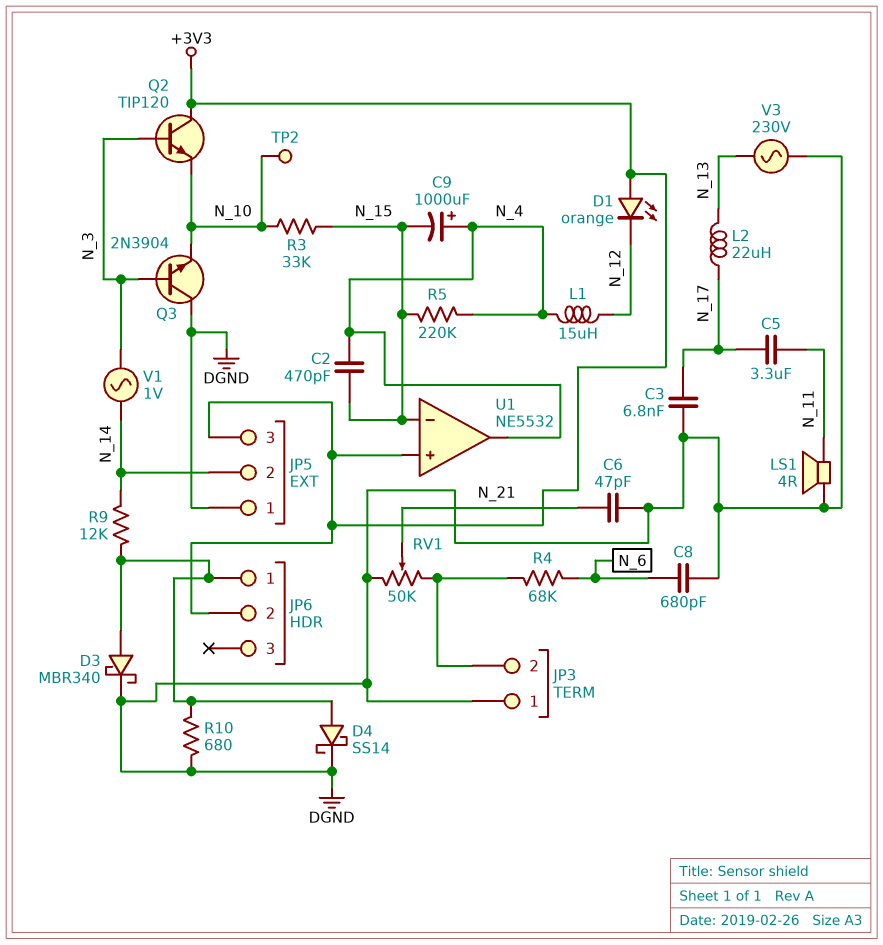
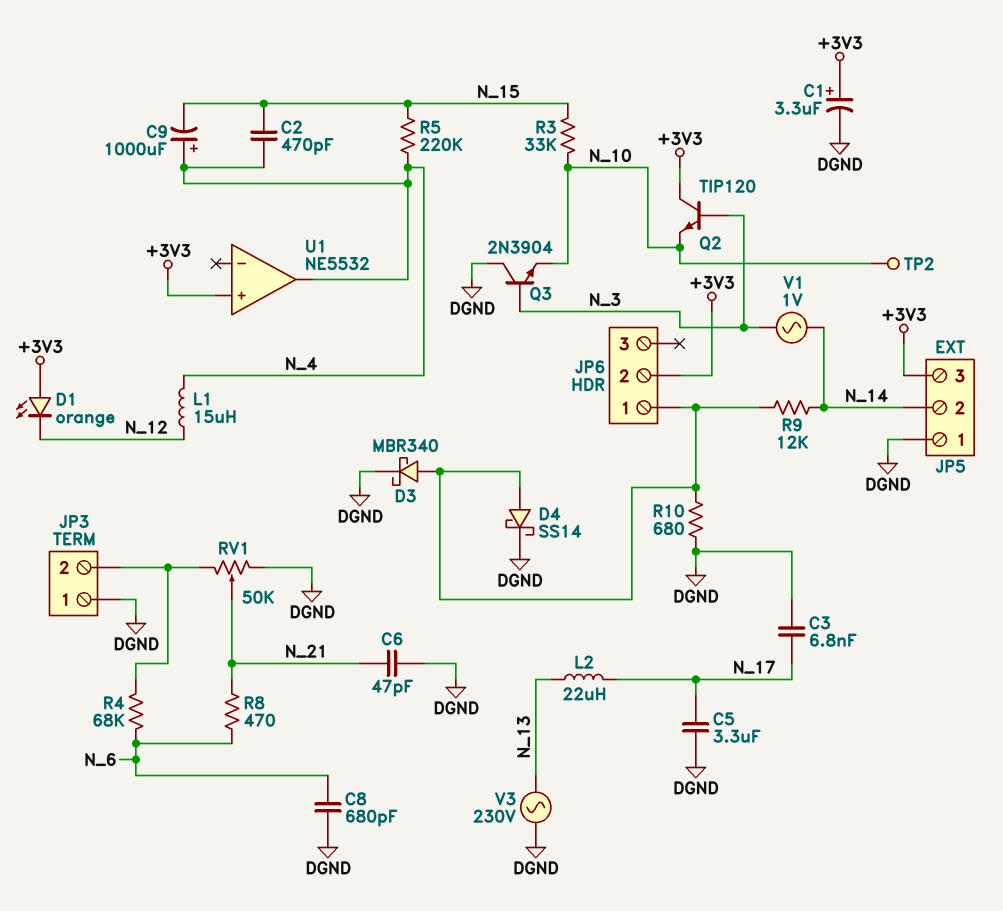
C1: none -> 3.3uF (plus +3V3, minus DGND)
C5: 3.3uF (N_11, N_17) -> 3.3uF (DGND, N_17)
LS1: speaker 4R (DGND, N_11) -> none
R8: none -> 470 (N_6, N_21)
U1 pin in-: N_15 -> none

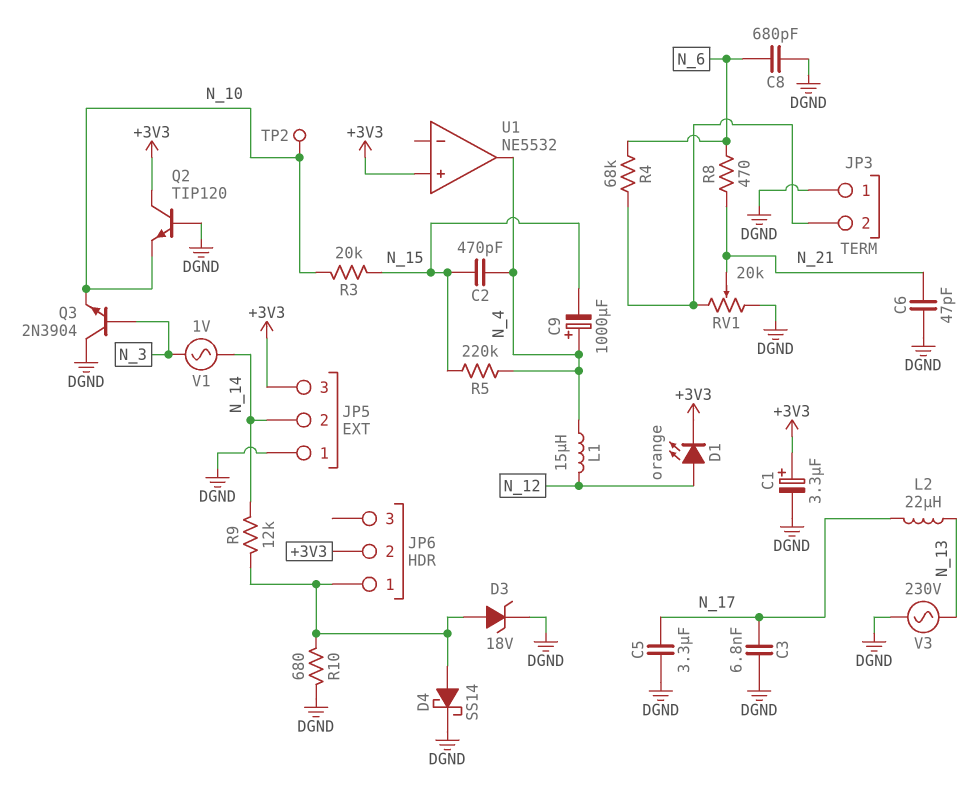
D1: LED orange (A +3V3, K N_12) -> LED orange (A N_12, K +3V3)
D3: schottky MBR340 (A JP6/1, K DGND) -> zener 18V (A JP6/1, K DGND)
Q2: NPN TIP120 (B N_3, C +3V3, E N_10) -> NPN TIP120 (B DGND, C +3V3, E N_10)
R3: 33k (N_10, N_15) -> 20k (N_10, N_15)
RV1: 50k (DGND, JP3/2, wiper N_21) -> 20k (DGND, JP3/2, wiper N_21)

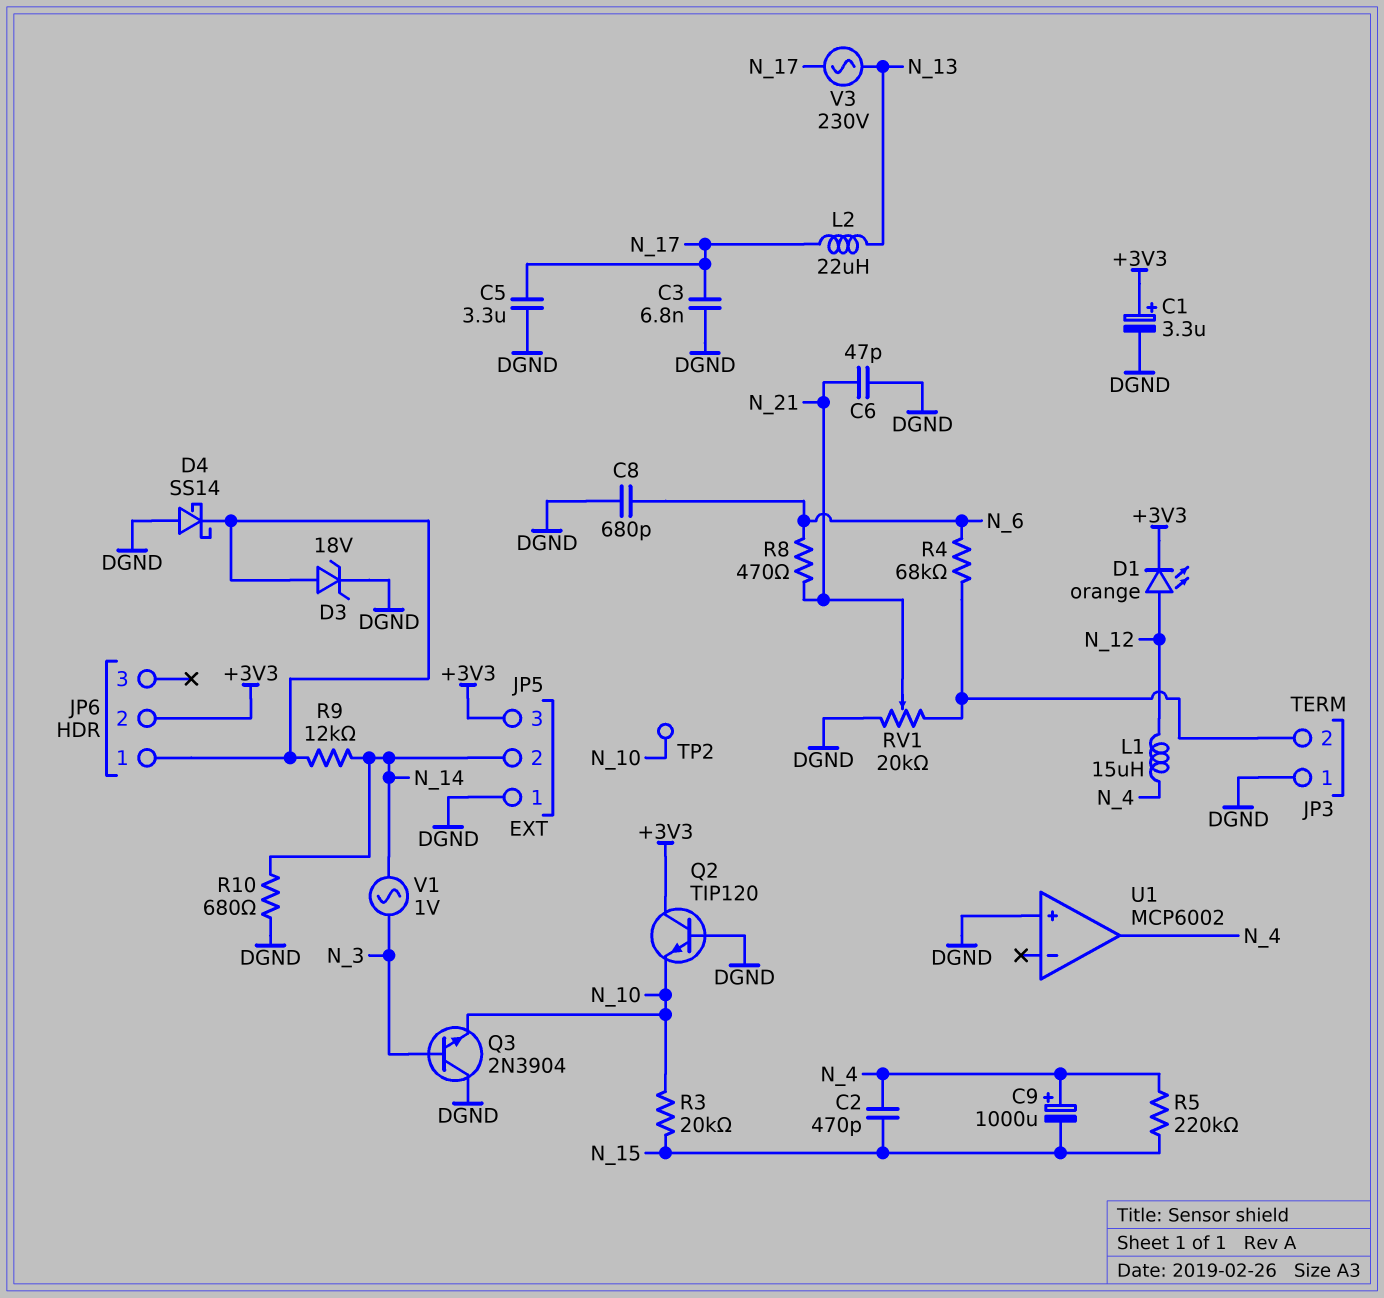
D4: schottky SS14 (A JP6/1, K DGND) -> schottky SS14 (A DGND, K JP6/1)
R10: 680 (DGND, JP6/1) -> 680 (DGND, N_14)
U1: NE5532 -> MCP6002
U1 pin in+: +3V3 -> DGND
V3: AC 230V (DGND, N_13) -> AC 230V (N_13, N_17)

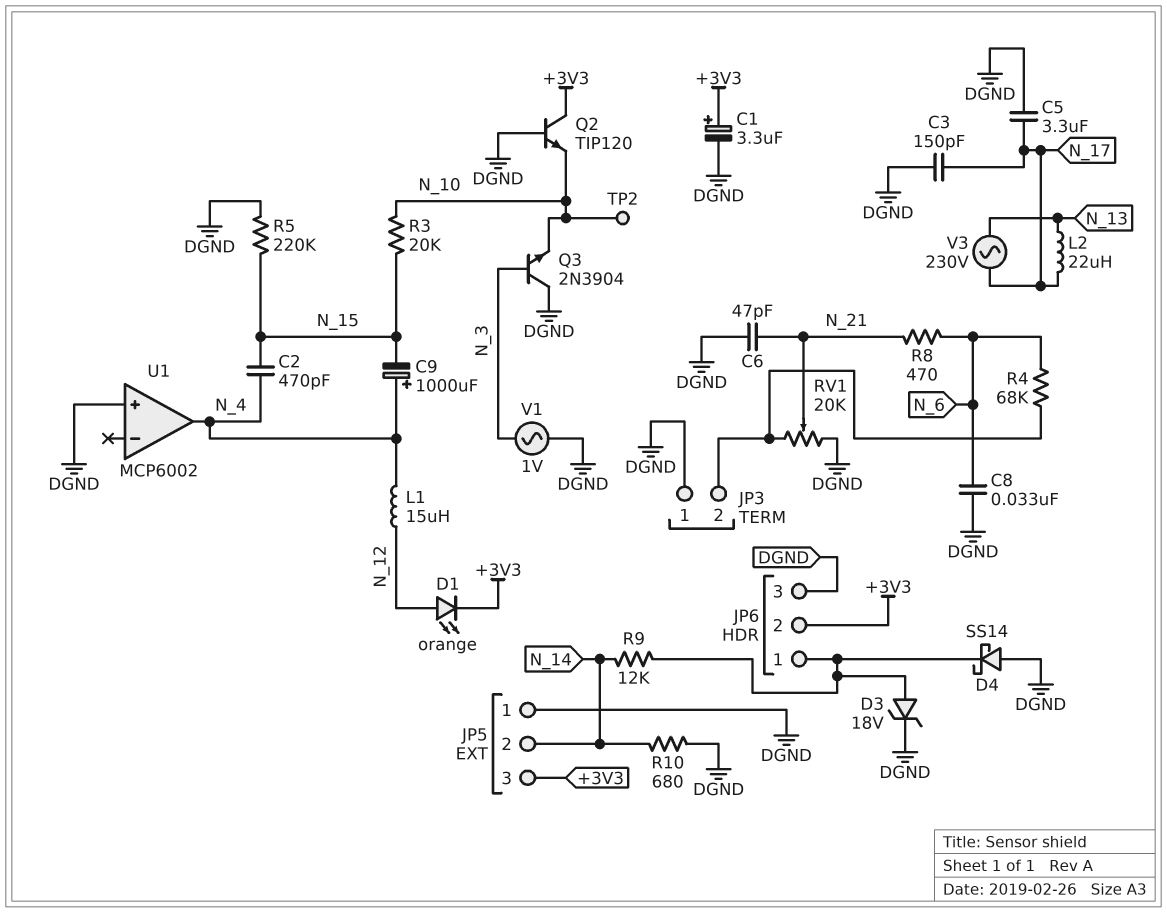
C3: 6.8nF (DGND, N_17) -> 150pF (DGND, N_17)
C8: 680pF (DGND, N_6) -> 33nF (DGND, N_6)
JP6 pin 3: none -> DGND
R5: 220k (N_4, N_15) -> 220k (DGND, N_15)
V1: AC 1V (N_3, N_14) -> AC 1V (DGND, N_3)

